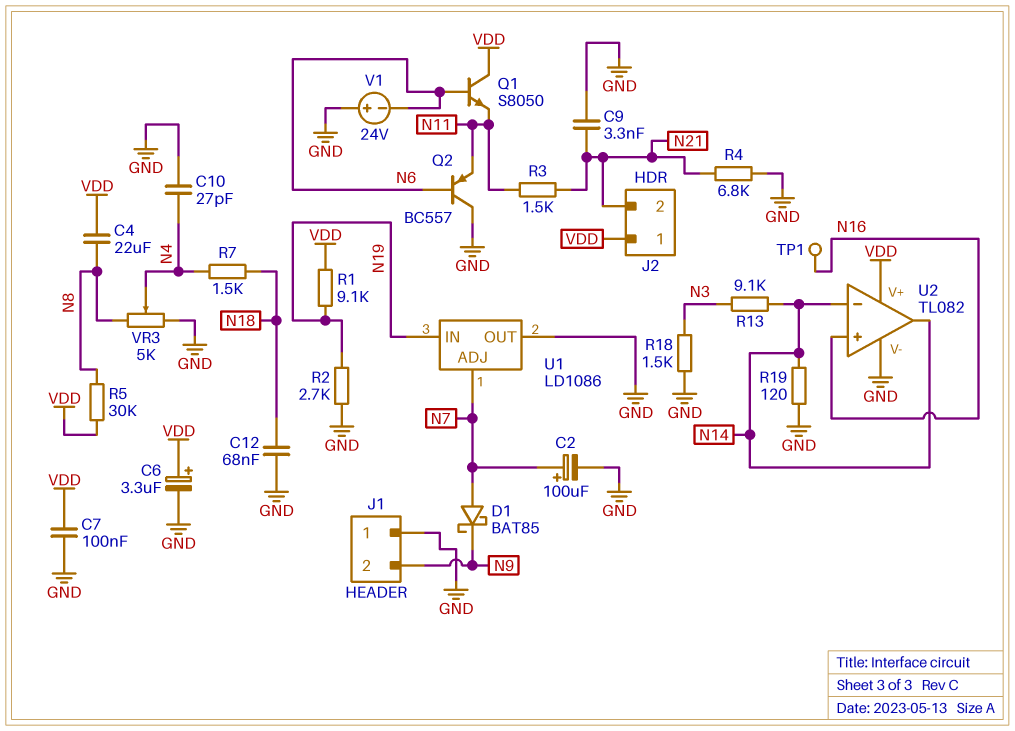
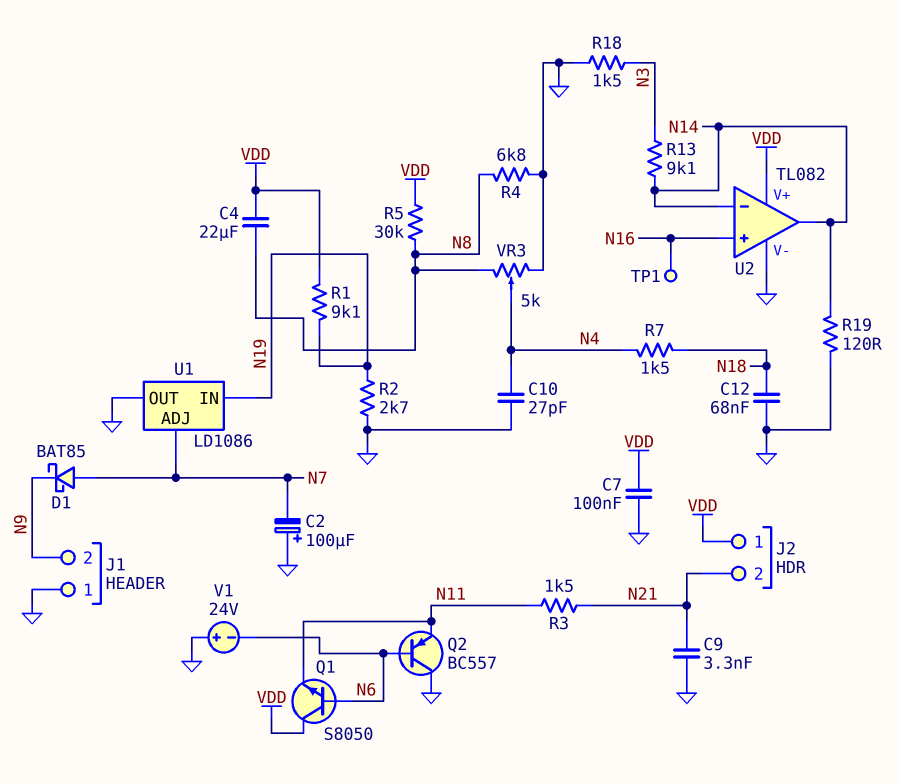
C2: 100uF (plus N7, minus GND) -> 100uF (plus GND, minus N7)
C6: 3.3uF (plus VDD, minus GND) -> none
R4: 6.8k (GND, N21) -> 6.8k (GND, N8)

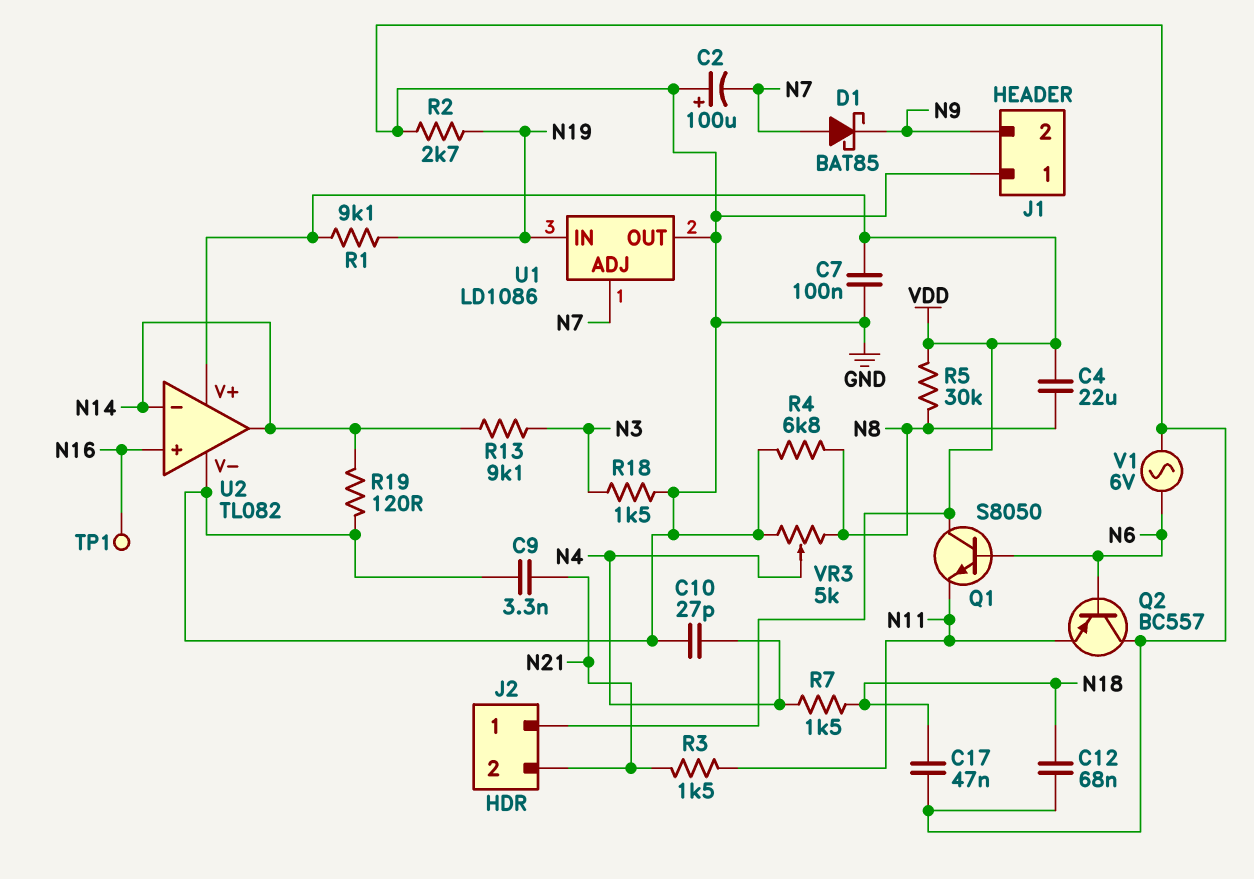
C17: none -> 47nF (GND, N18)
V1: 24V (plus GND, minus N6) -> AC 6V (GND, N6)

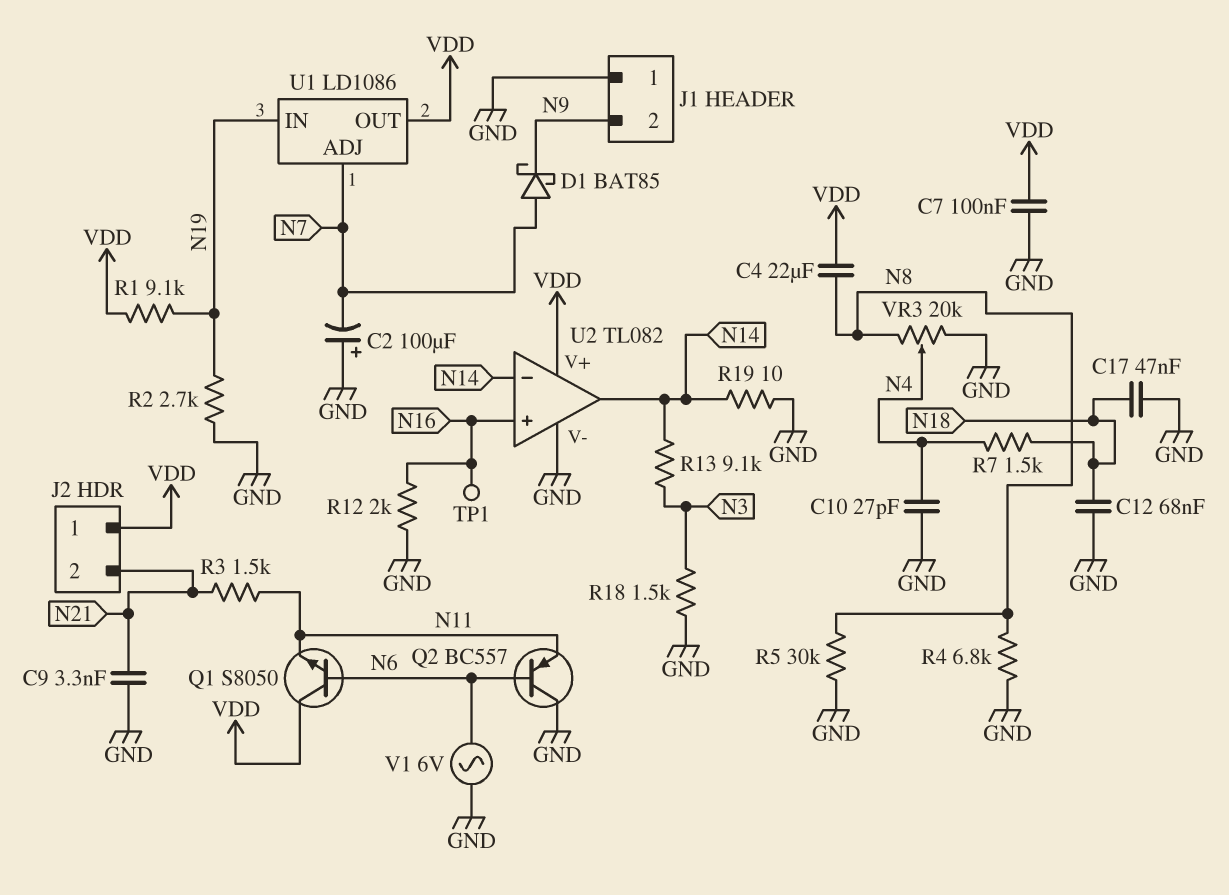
R5: 30k (N8, VDD) -> 30k (GND, N8)
R12: none -> 2k (GND, N16)
R19: 120 (GND, N14) -> 10 (GND, N14)
U1 pin OUT: GND -> VDD
VR3: 5k (GND, N8, wiper N4) -> 20k (GND, N8, wiper N4)

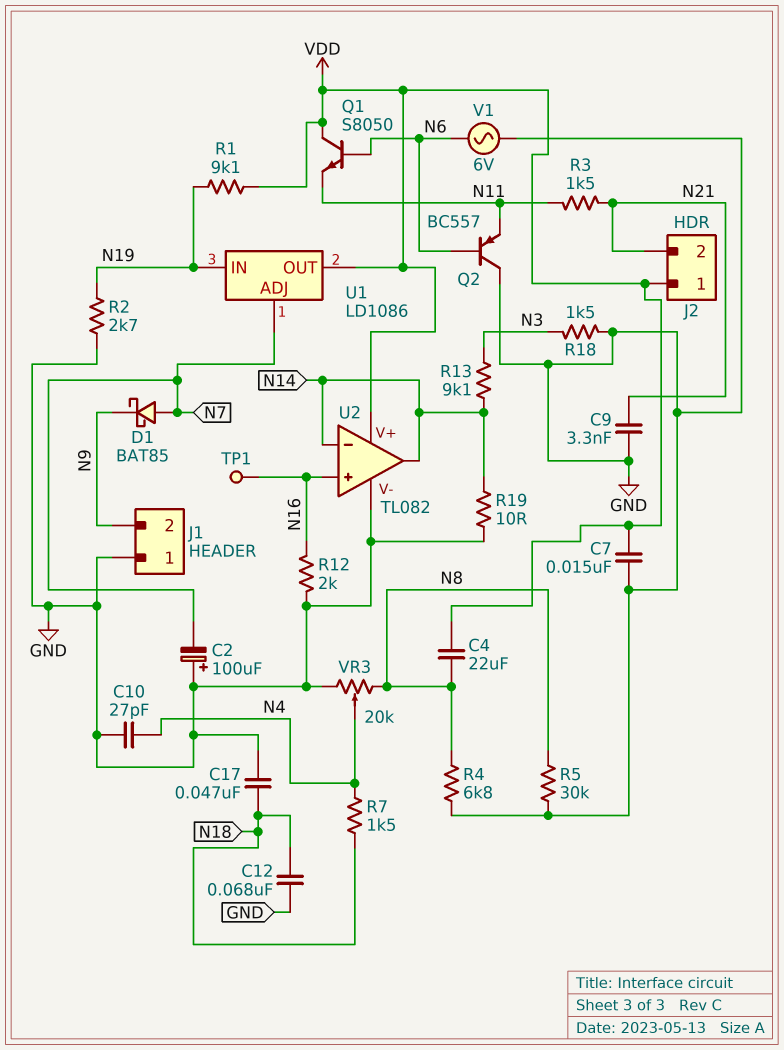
C7: 100nF (GND, VDD) -> 15nF (GND, VDD)

